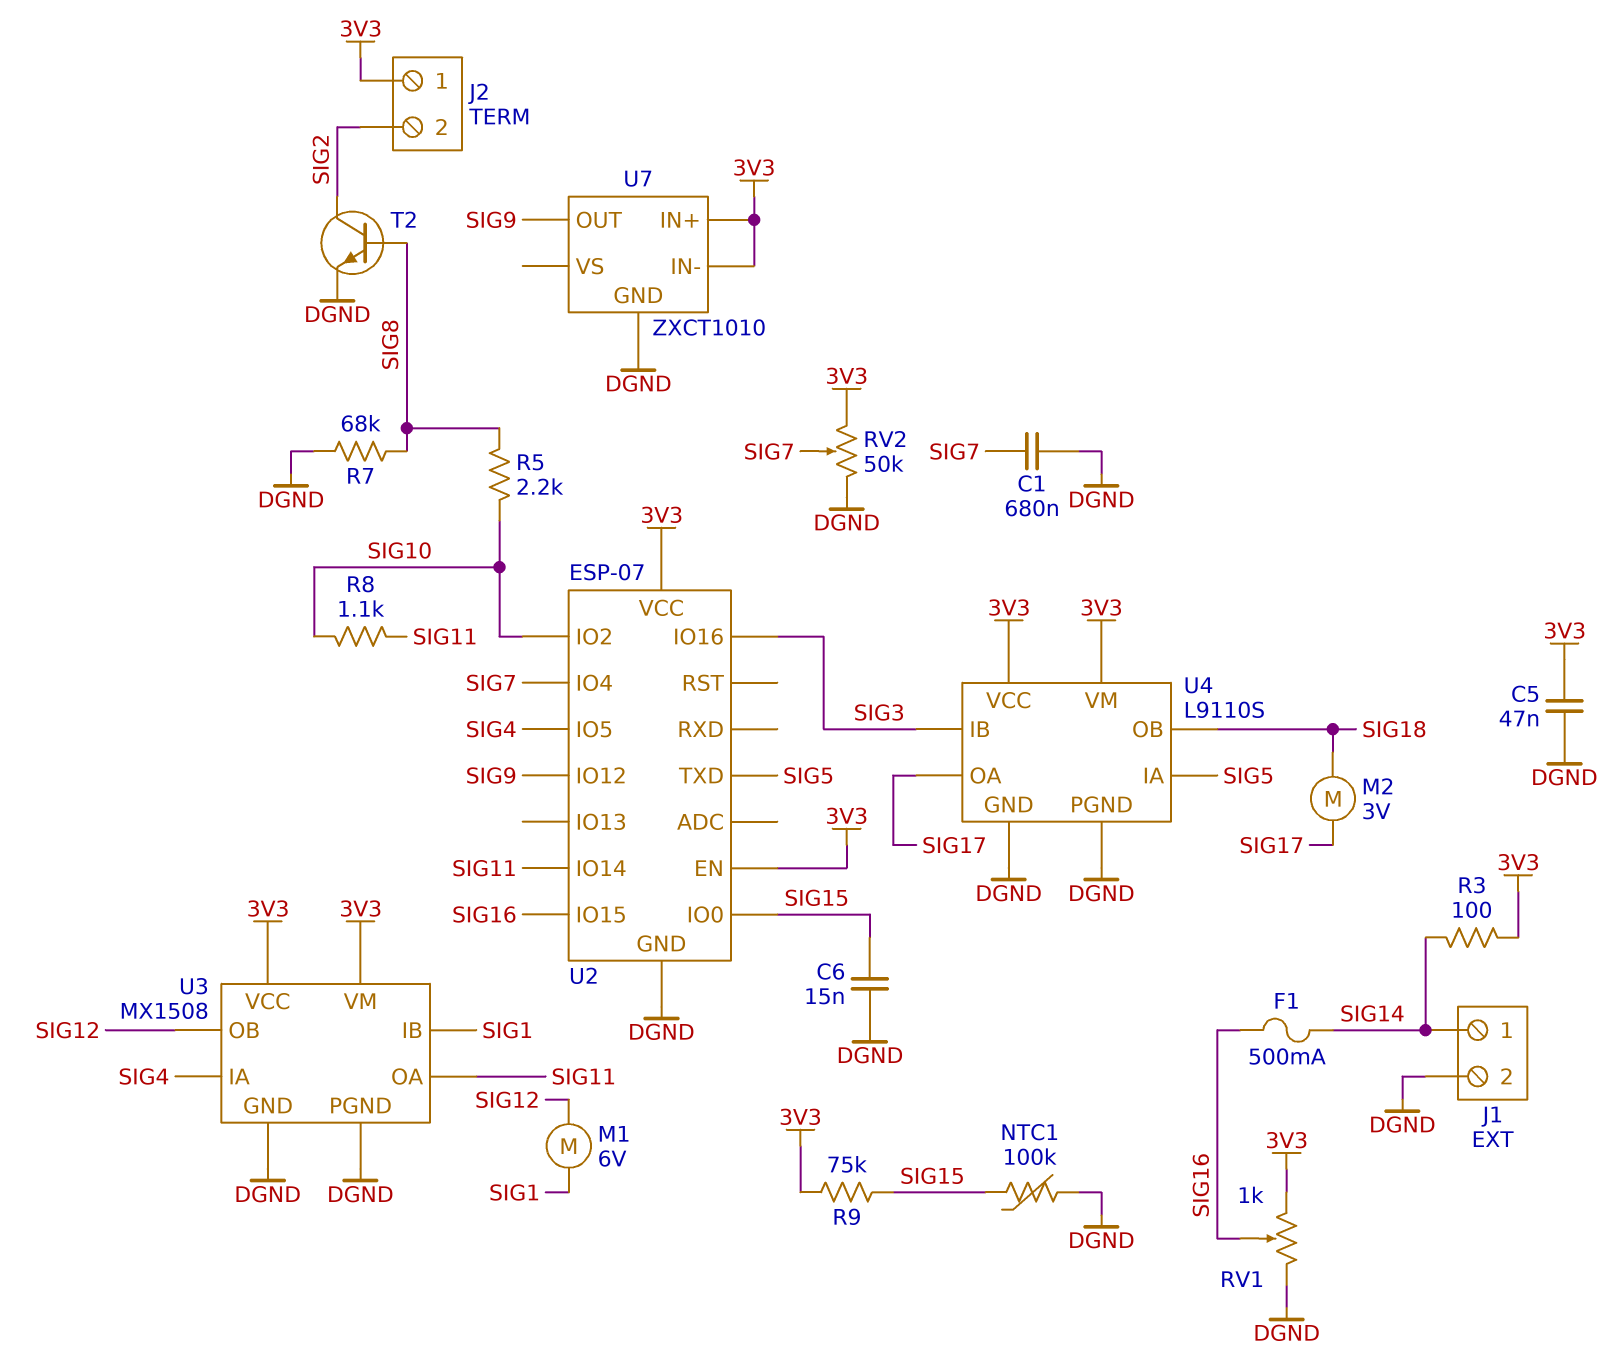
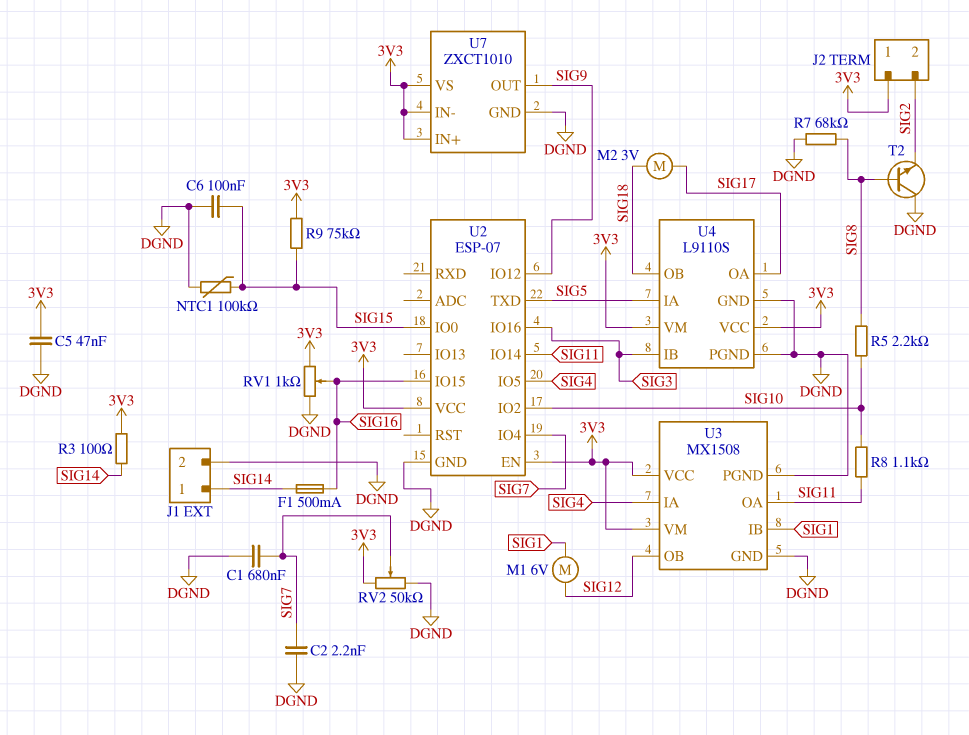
C2: none -> 2.2nF (DGND, SIG7)
C6: 15nF (DGND, SIG15) -> 100nF (DGND, SIG15)
T2: NPN (B SIG8, C SIG2, E DGND) -> NPN (B SIG8, C DGND, E SIG2)
U7 pin VS: none -> 3V3

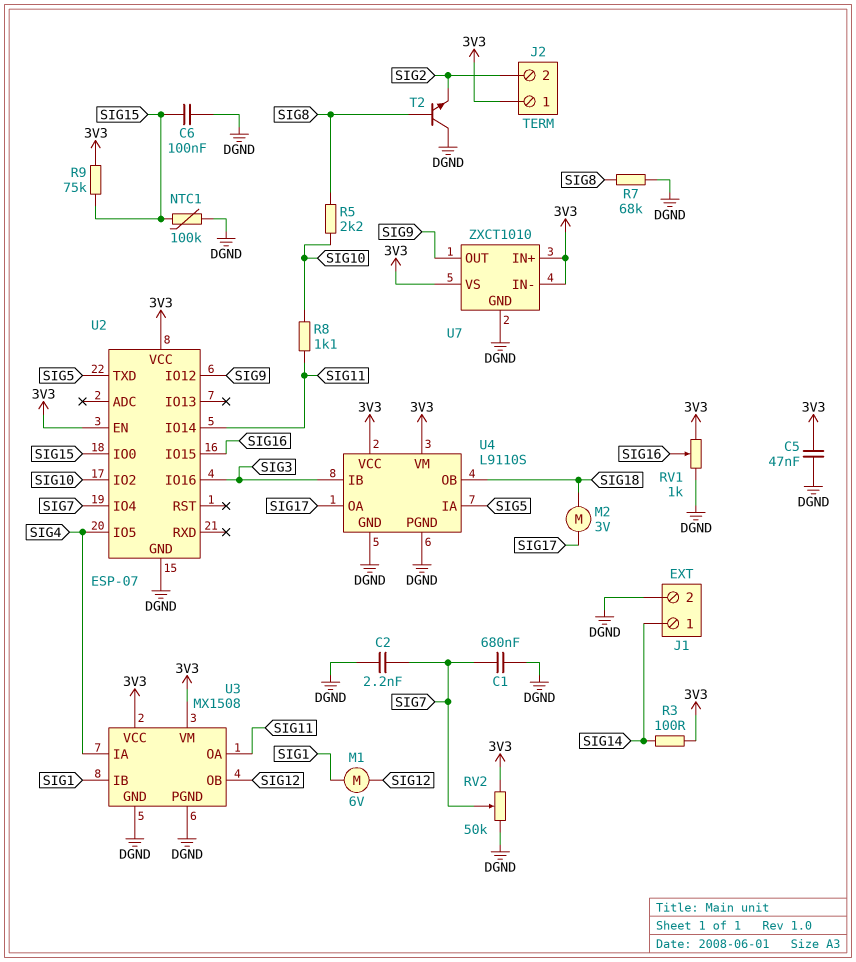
F1: 500mA (SIG14, SIG16) -> none

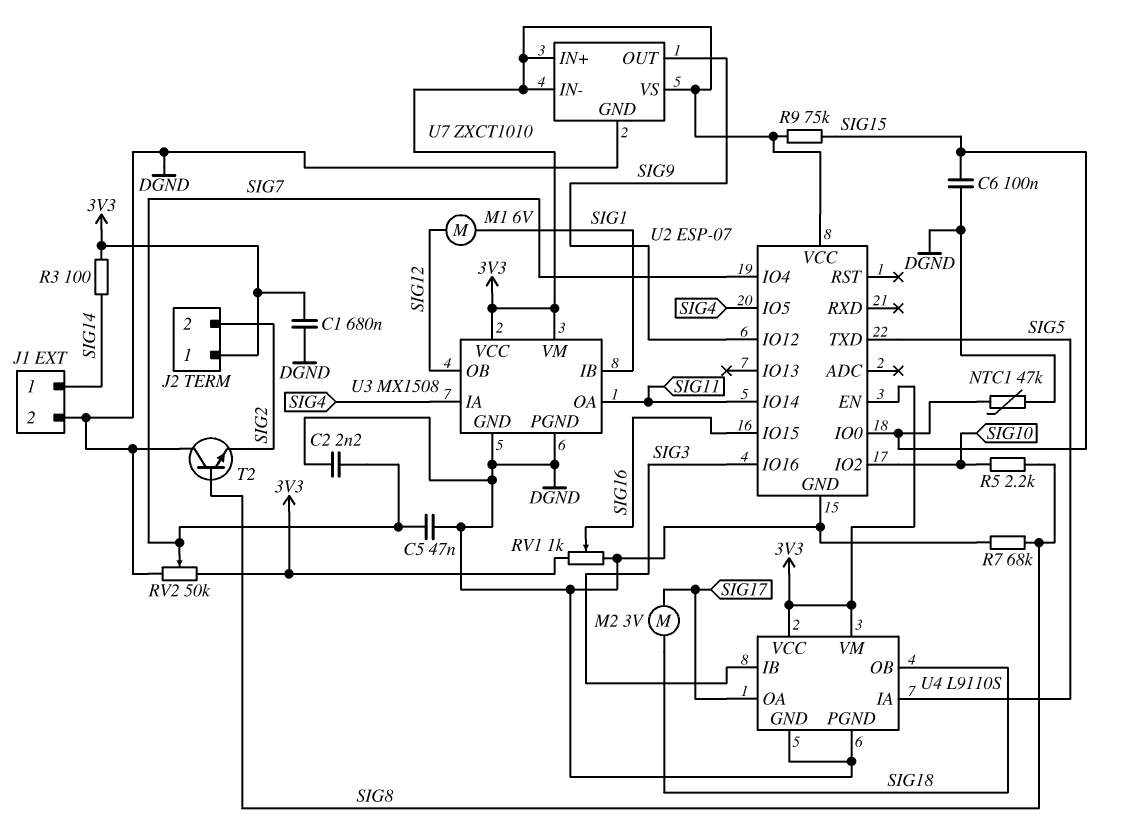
C1: 680nF (DGND, SIG7) -> 680nF (3V3, DGND)
C5: 47nF (3V3, DGND) -> 47nF (DGND, SIG7)
NTC1: 100k (DGND, SIG15) -> 47k (DGND, SIG15)
R8: 1.1k (SIG10, SIG11) -> none

